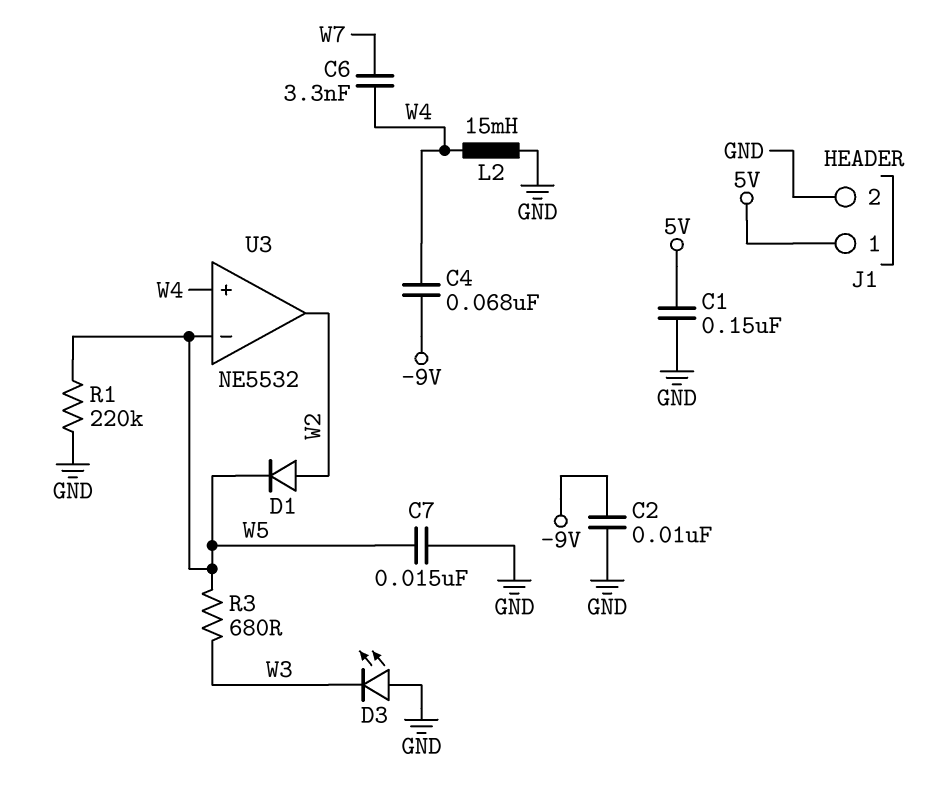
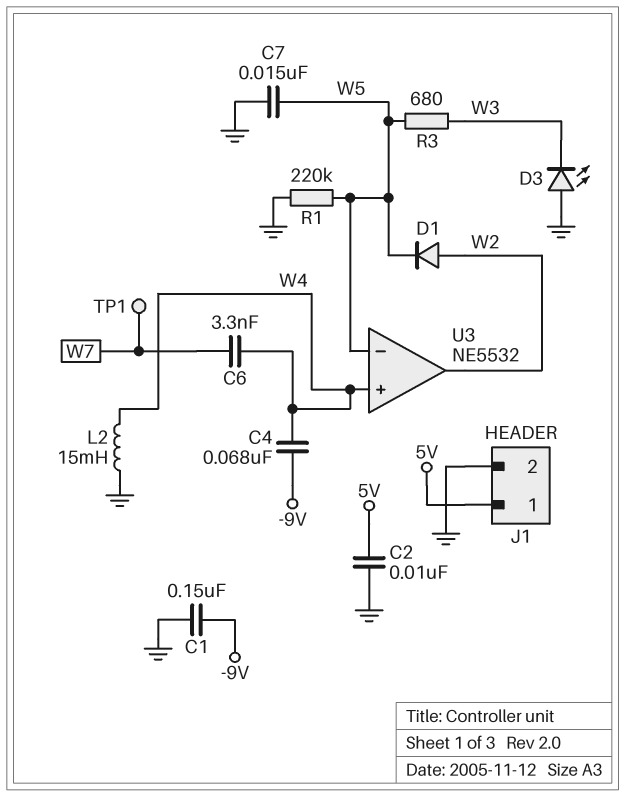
C1: 150nF (5V, GND) -> 150nF (-9V, GND)
C2: 10nF (-9V, GND) -> 10nF (5V, GND)
TP1: none -> test point (W7)

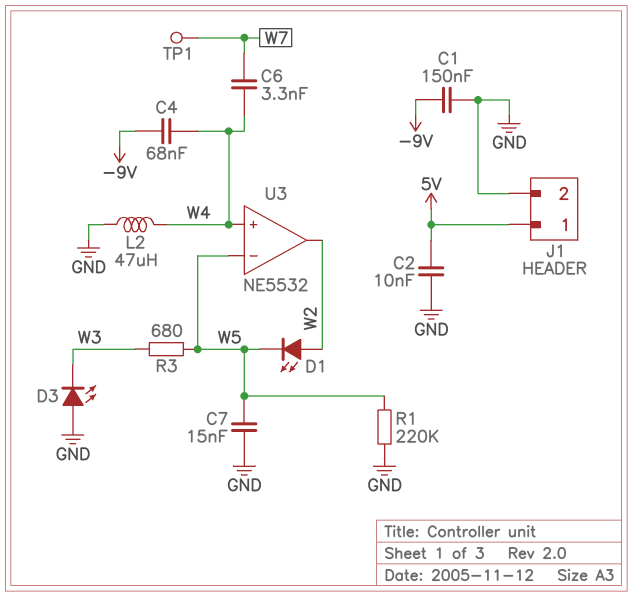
D1: diode (A W2, K W5) -> LED (A W2, K W5)
L2: 15mH (GND, W4) -> 47uH (GND, W4)

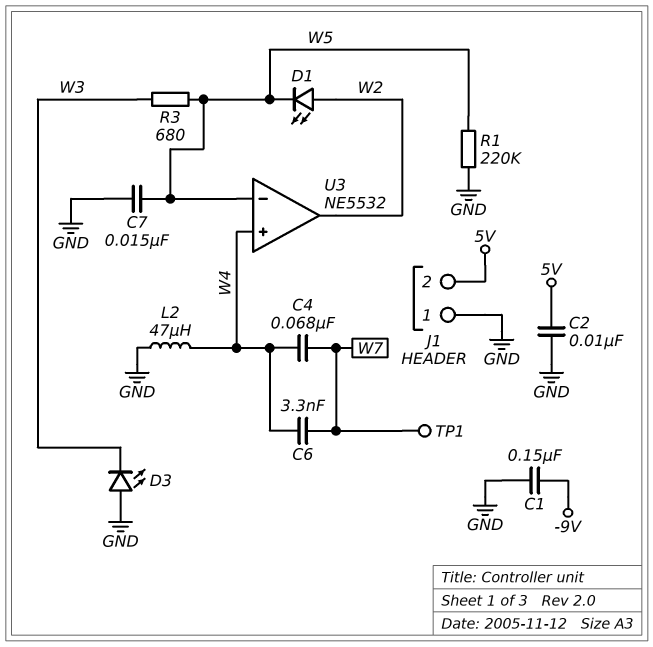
C4: 68nF (-9V, W4) -> 68nF (W4, W7)
J1 pin 1: 5V -> GND
J1 pin 2: GND -> 5V

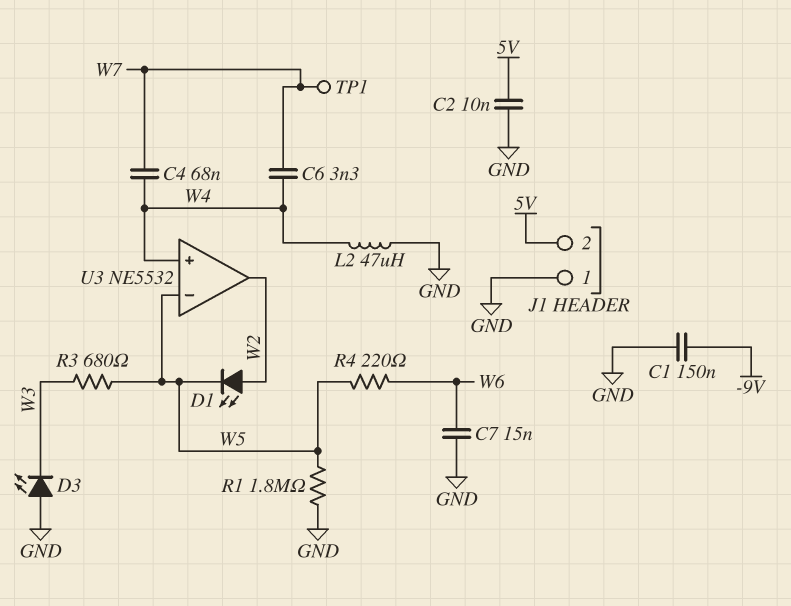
C7: 15nF (GND, W5) -> 15nF (GND, W6)
R1: 220k (GND, W5) -> 1.8M (GND, W5)
R4: none -> 220 (W5, W6)

